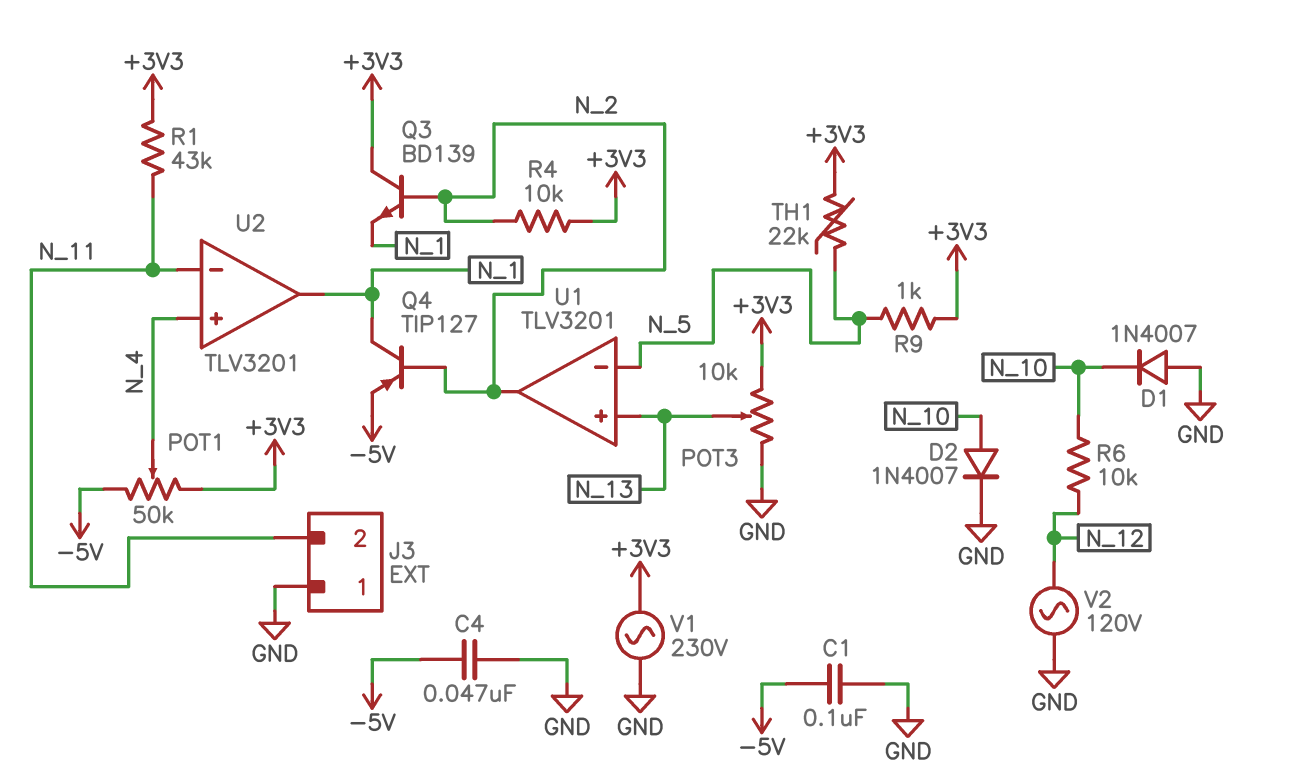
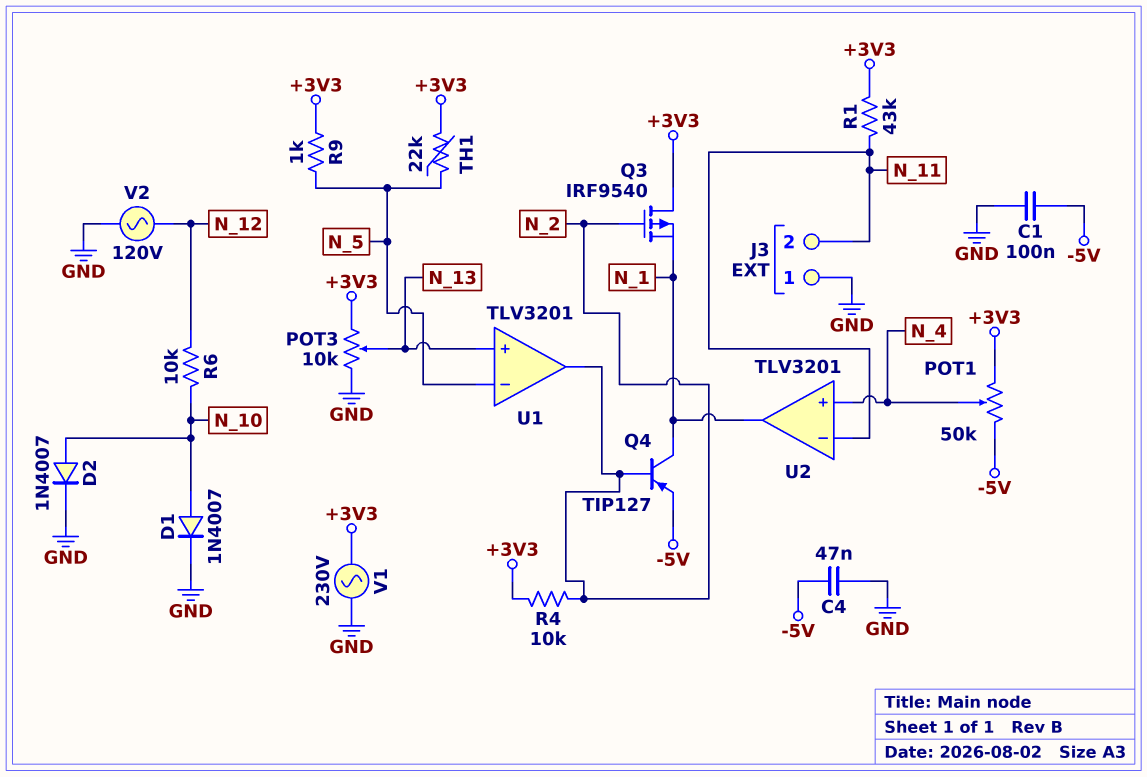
D1: diode 1N4007 (A GND, K N_10) -> diode 1N4007 (A N_10, K GND)
Q3: NPN BD139 (B N_2, C +3V3, E N_1) -> PMOS IRF9540 (G N_2, D +3V3, S N_1)

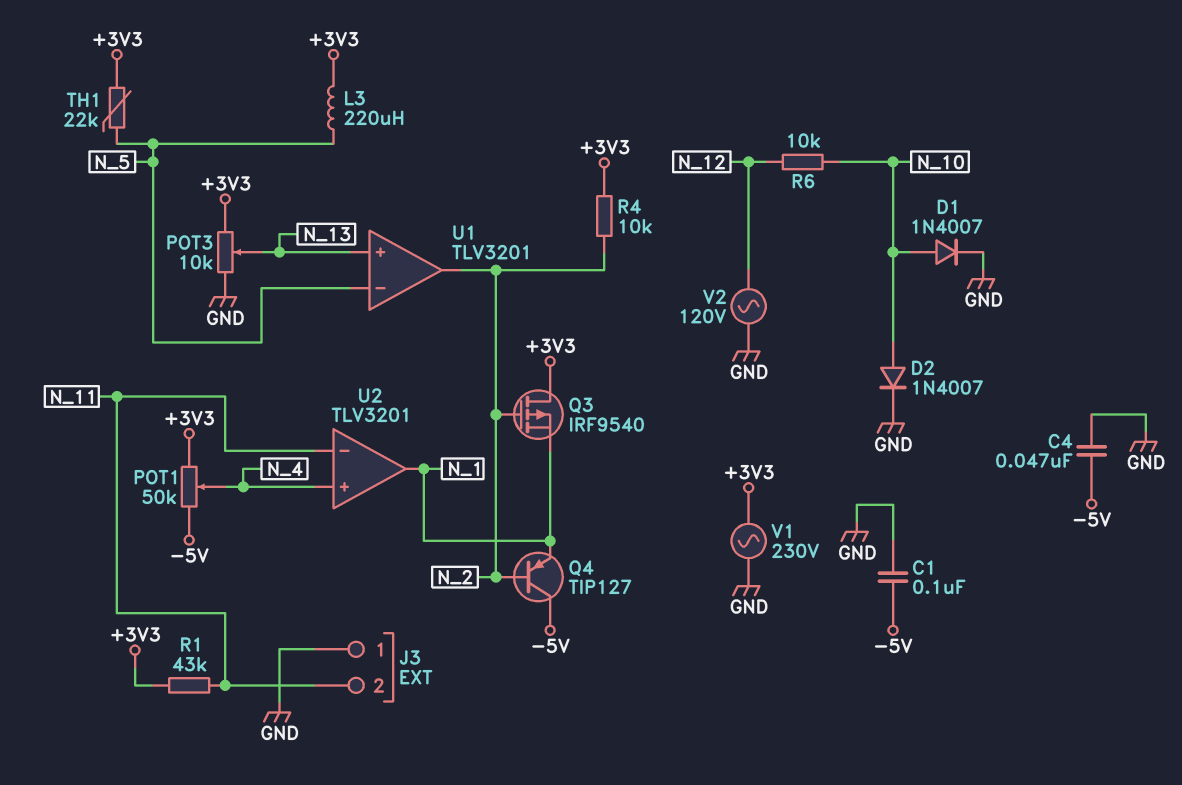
L3: none -> 220uH (+3V3, N_5)
Q4: PNP TIP127 (B N_2, C N_1, E -5V) -> PNP TIP127 (B N_2, C -5V, E N_1)
R9: 1k (+3V3, N_5) -> none

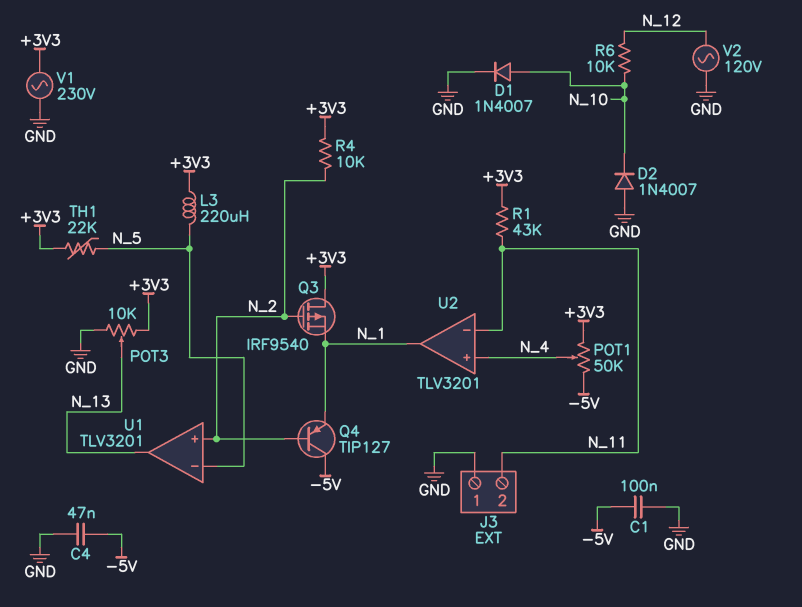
D2: diode 1N4007 (A N_10, K GND) -> diode 1N4007 (A GND, K N_10)
U1 pin in+: N_13 -> N_2
U1 pin out: N_2 -> N_13

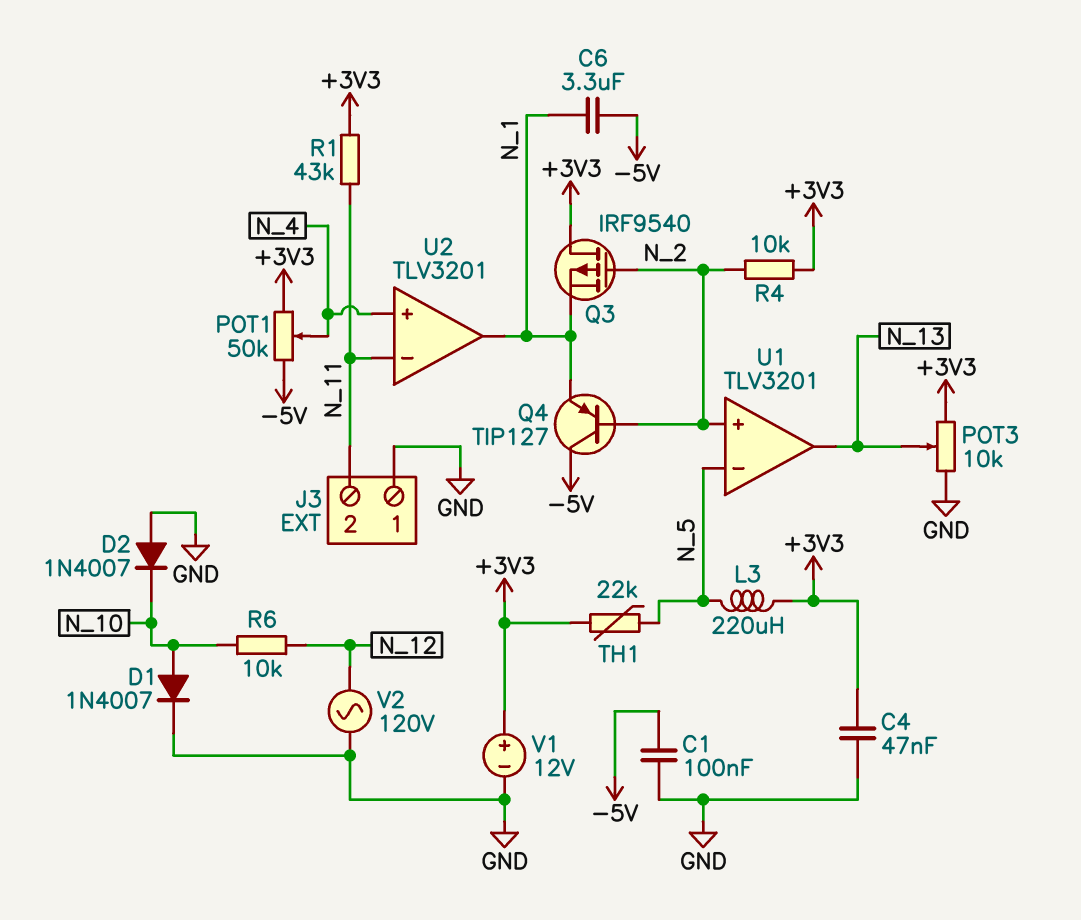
C4: 47nF (-5V, GND) -> 47nF (+3V3, GND)
C6: none -> 3.3uF (-5V, N_1)
V1: AC 230V (+3V3, GND) -> 12V (plus +3V3, minus GND)

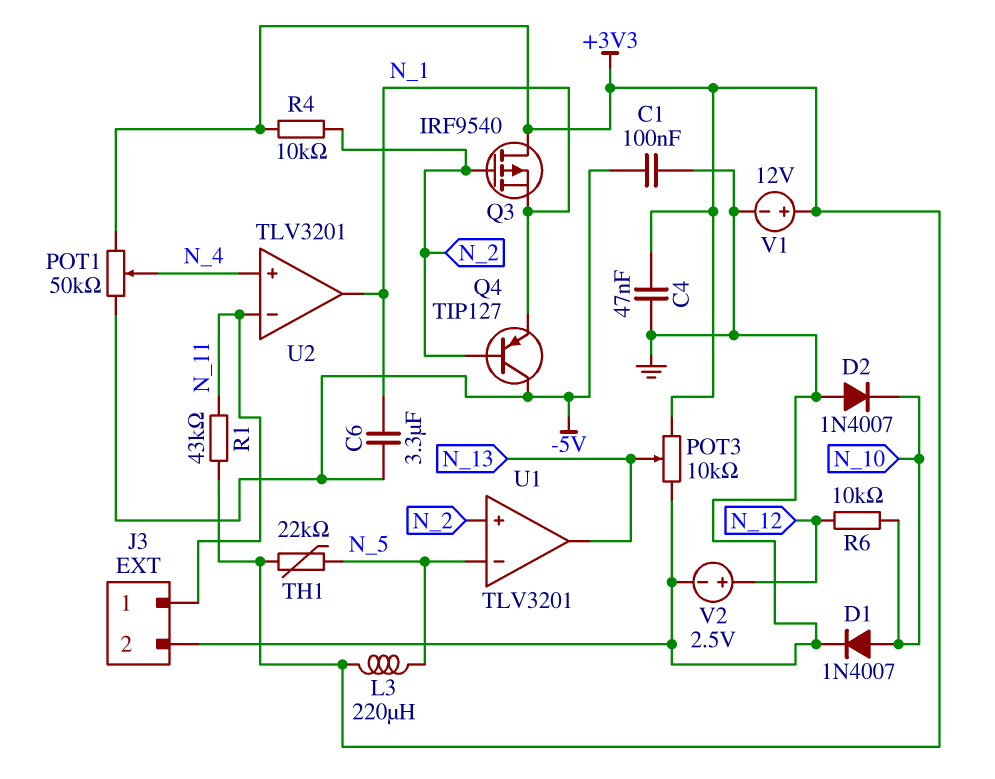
J3 pin 1: GND -> N_11
J3 pin 2: N_11 -> GND
V2: AC 120V (GND, N_12) -> 2.5V (plus N_12, minus GND)

